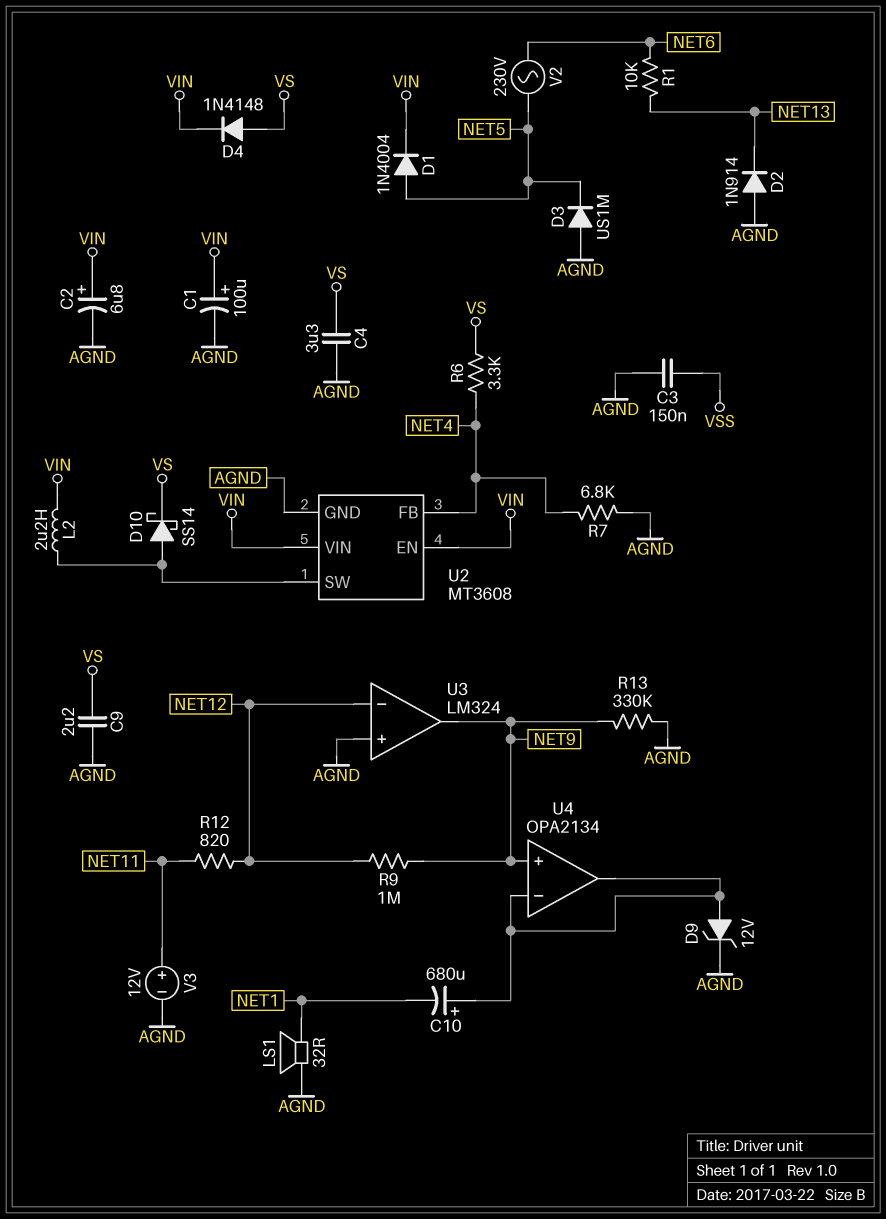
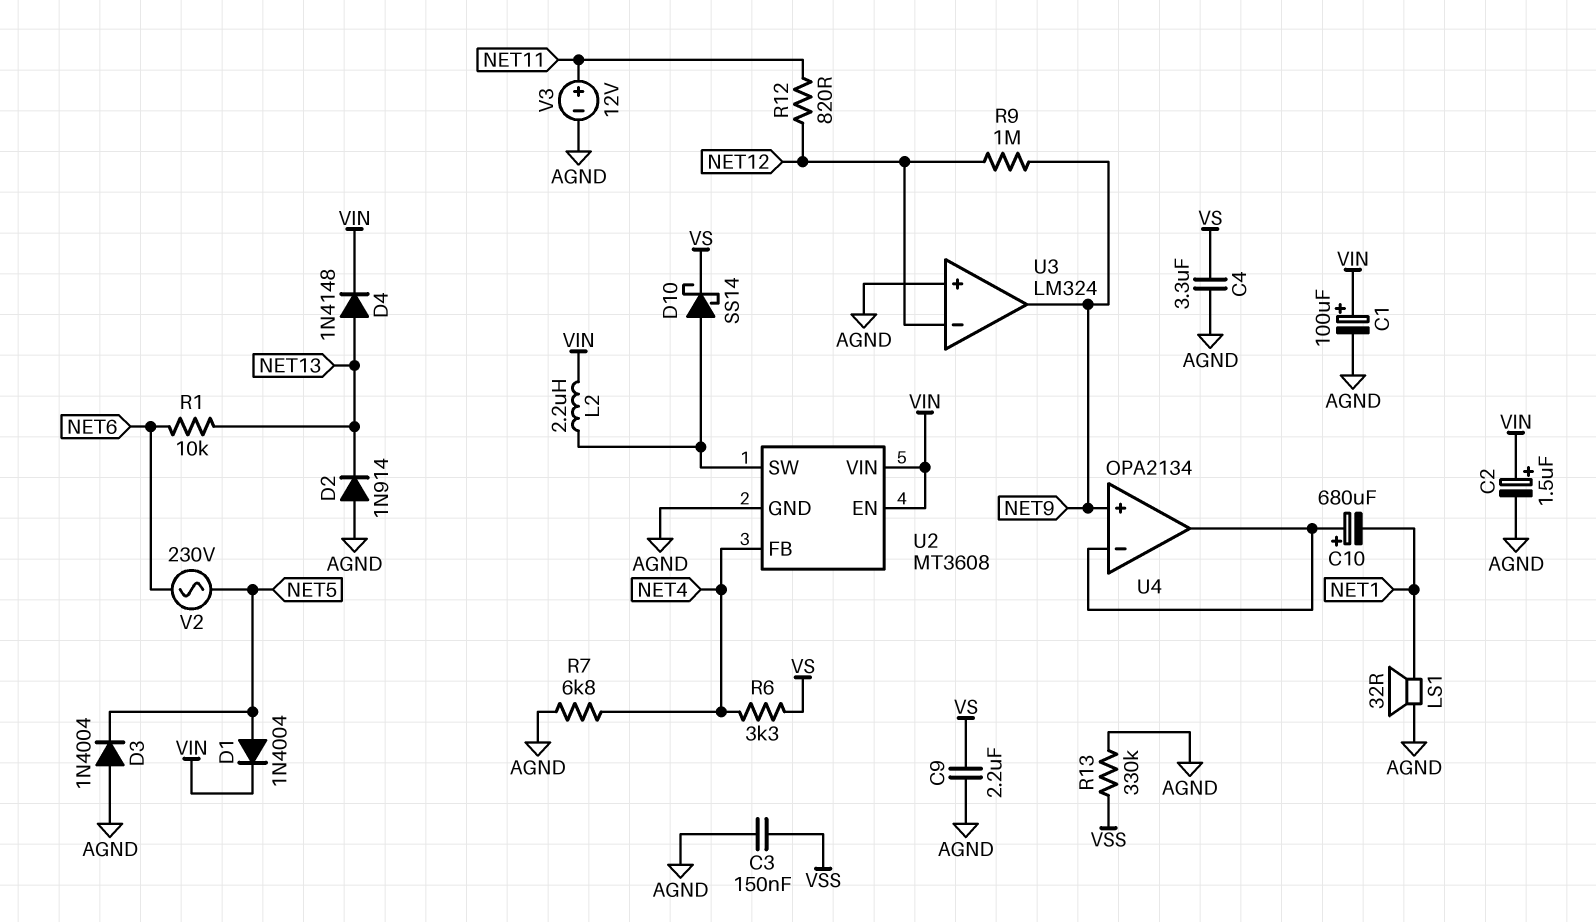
C2: 6.8uF (plus VIN, minus AGND) -> 1.5uF (plus VIN, minus AGND)
D3: diode US1M (A AGND, K NET5) -> diode 1N4004 (A AGND, K NET5)
D4: diode 1N4148 (A VS, K VIN) -> diode 1N4148 (A NET13, K VIN)
D9: zener 12V (A U4/in-, K AGND) -> none
R13: 330k (AGND, NET9) -> 330k (AGND, VSS)

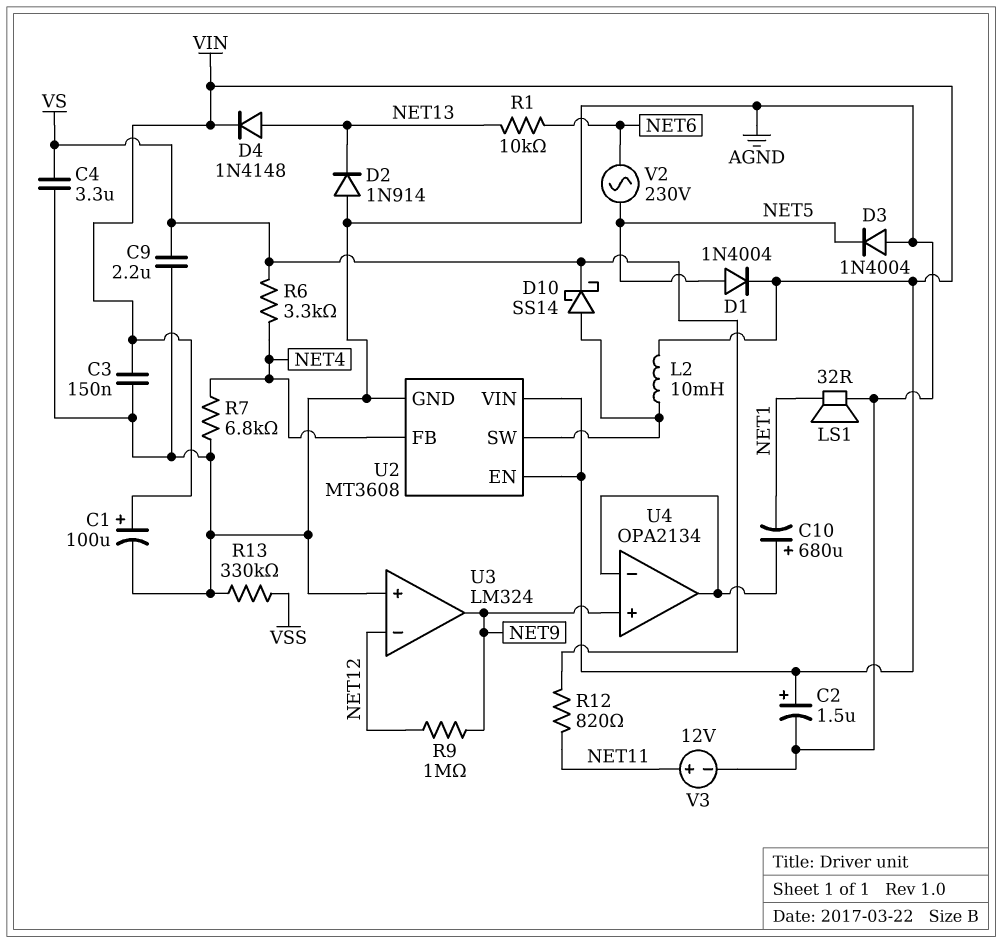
C3: 150nF (AGND, VSS) -> 150nF (AGND, VIN)
L2: 2.2uH (U2/SW, VIN) -> 10mH (U2/SW, VIN)
R12: 820 (NET11, NET12) -> 820 (NET11, VS)

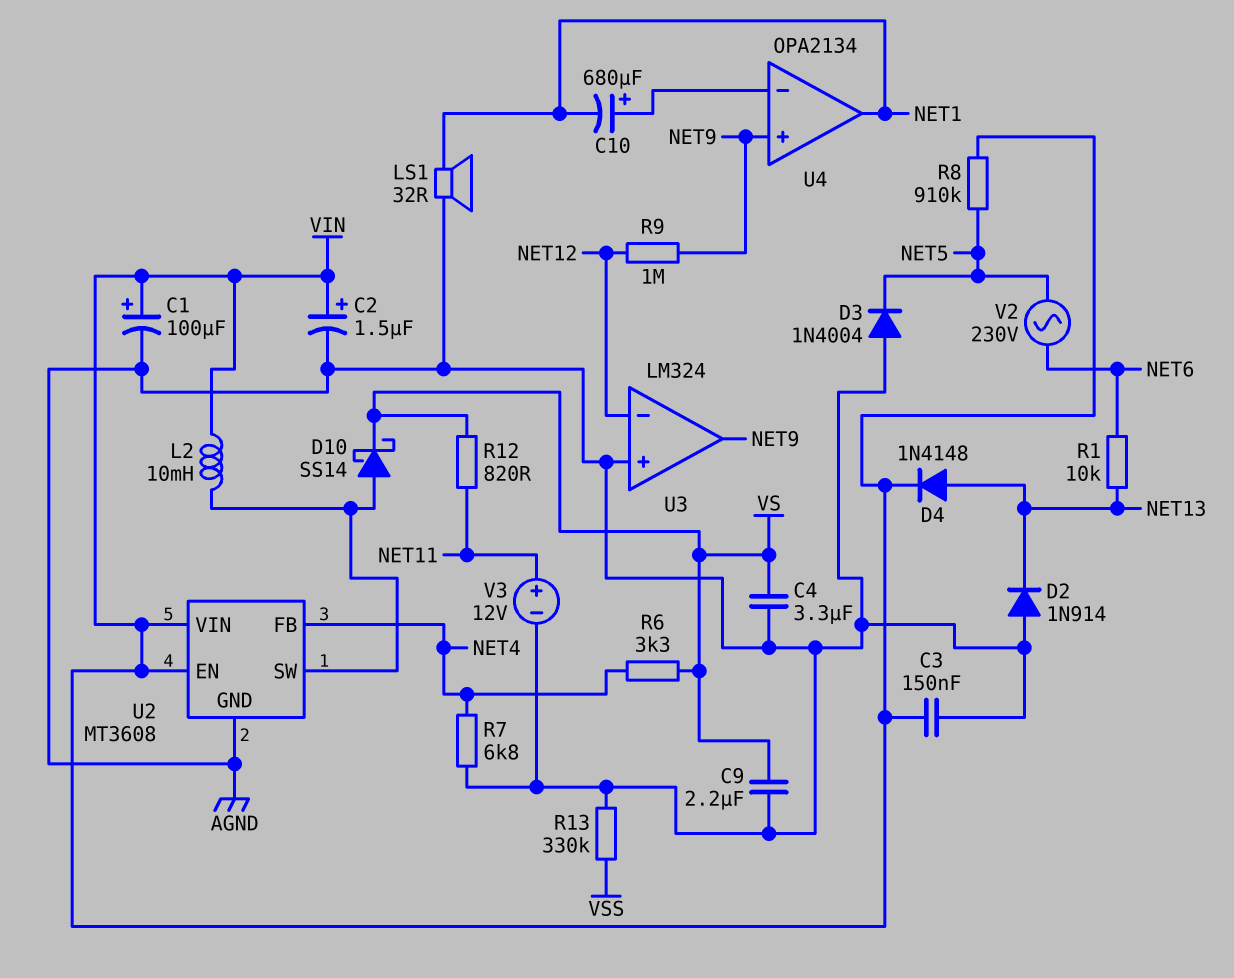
D1: diode 1N4004 (A NET5, K VIN) -> none
R8: none -> 910k (NET5, VIN)
U4 pin out: U4/in- -> NET1

